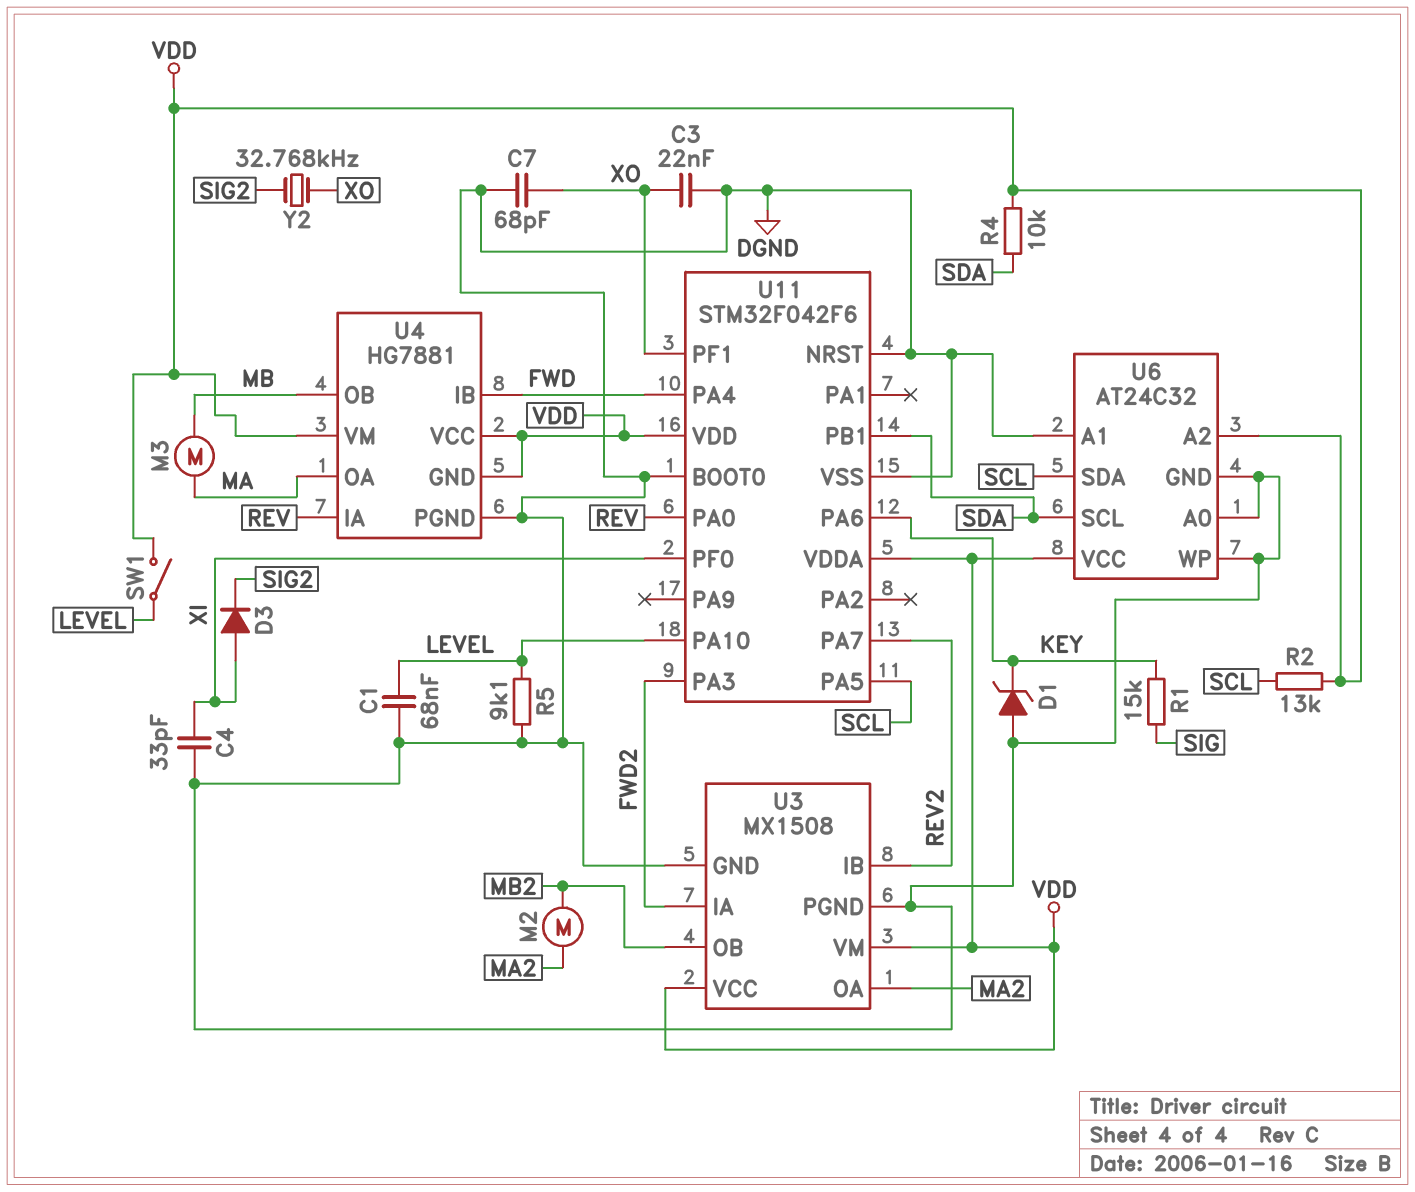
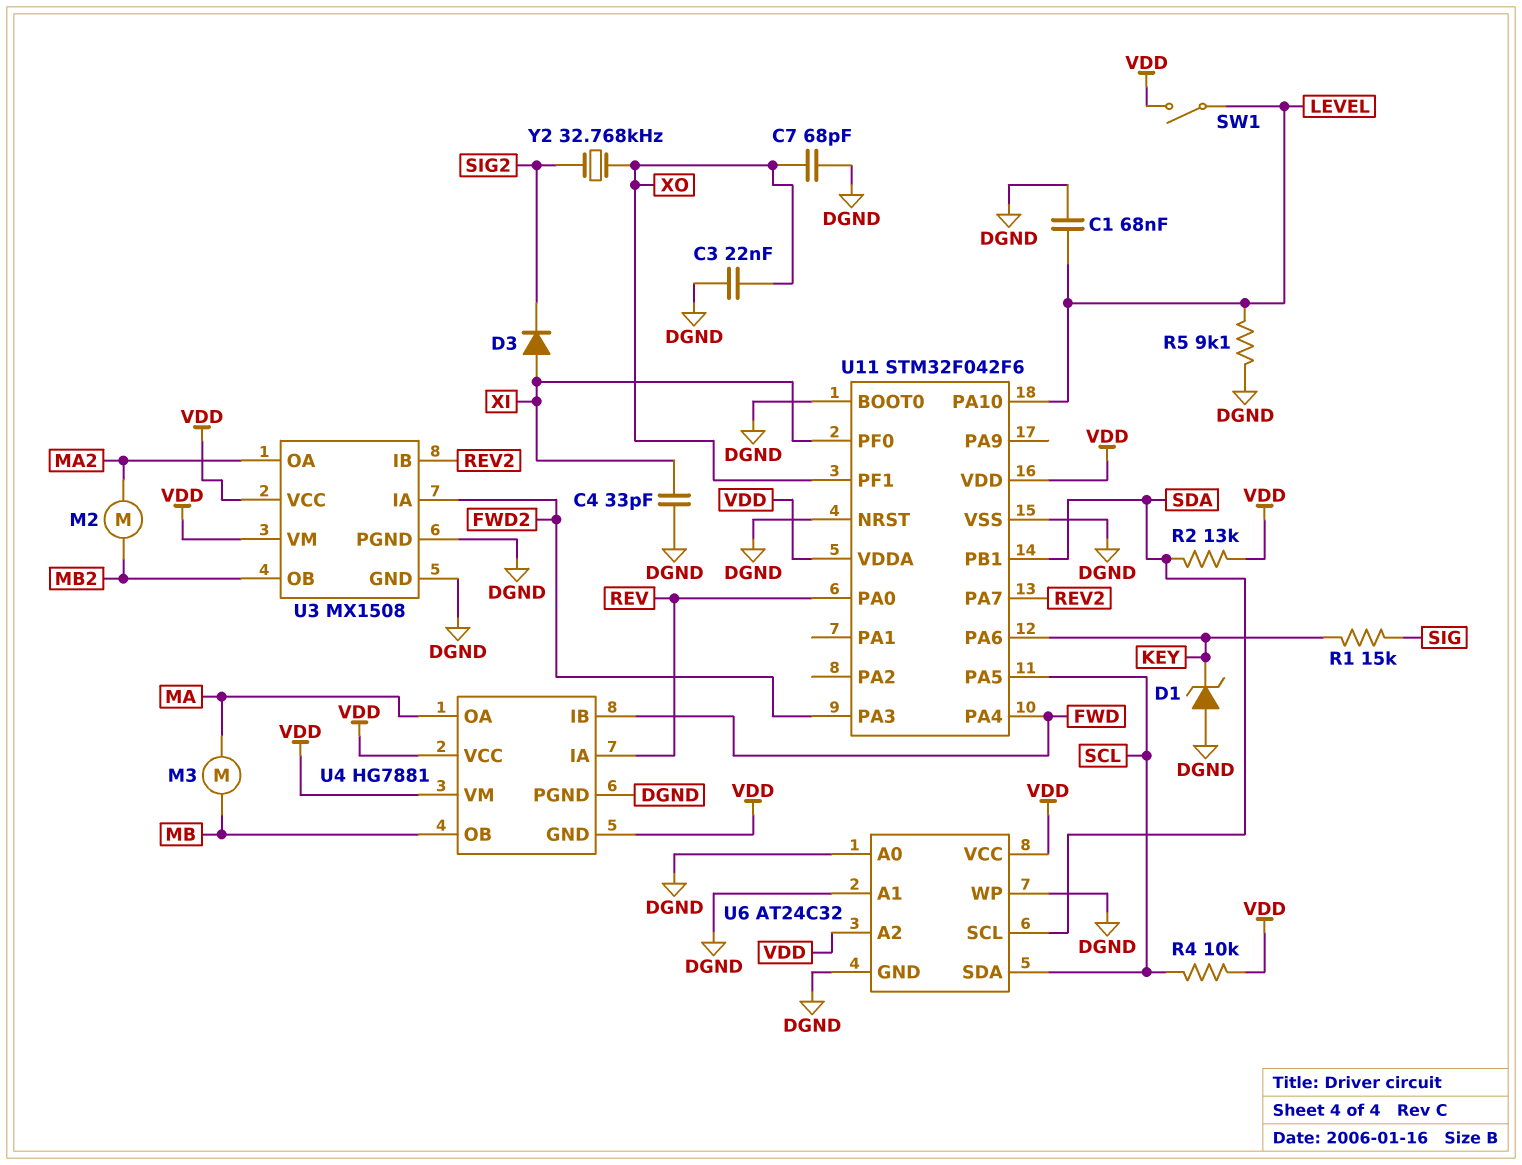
R2: 13k (SCL, VDD) -> 13k (SDA, VDD)
R4: 10k (SDA, VDD) -> 10k (SCL, VDD)

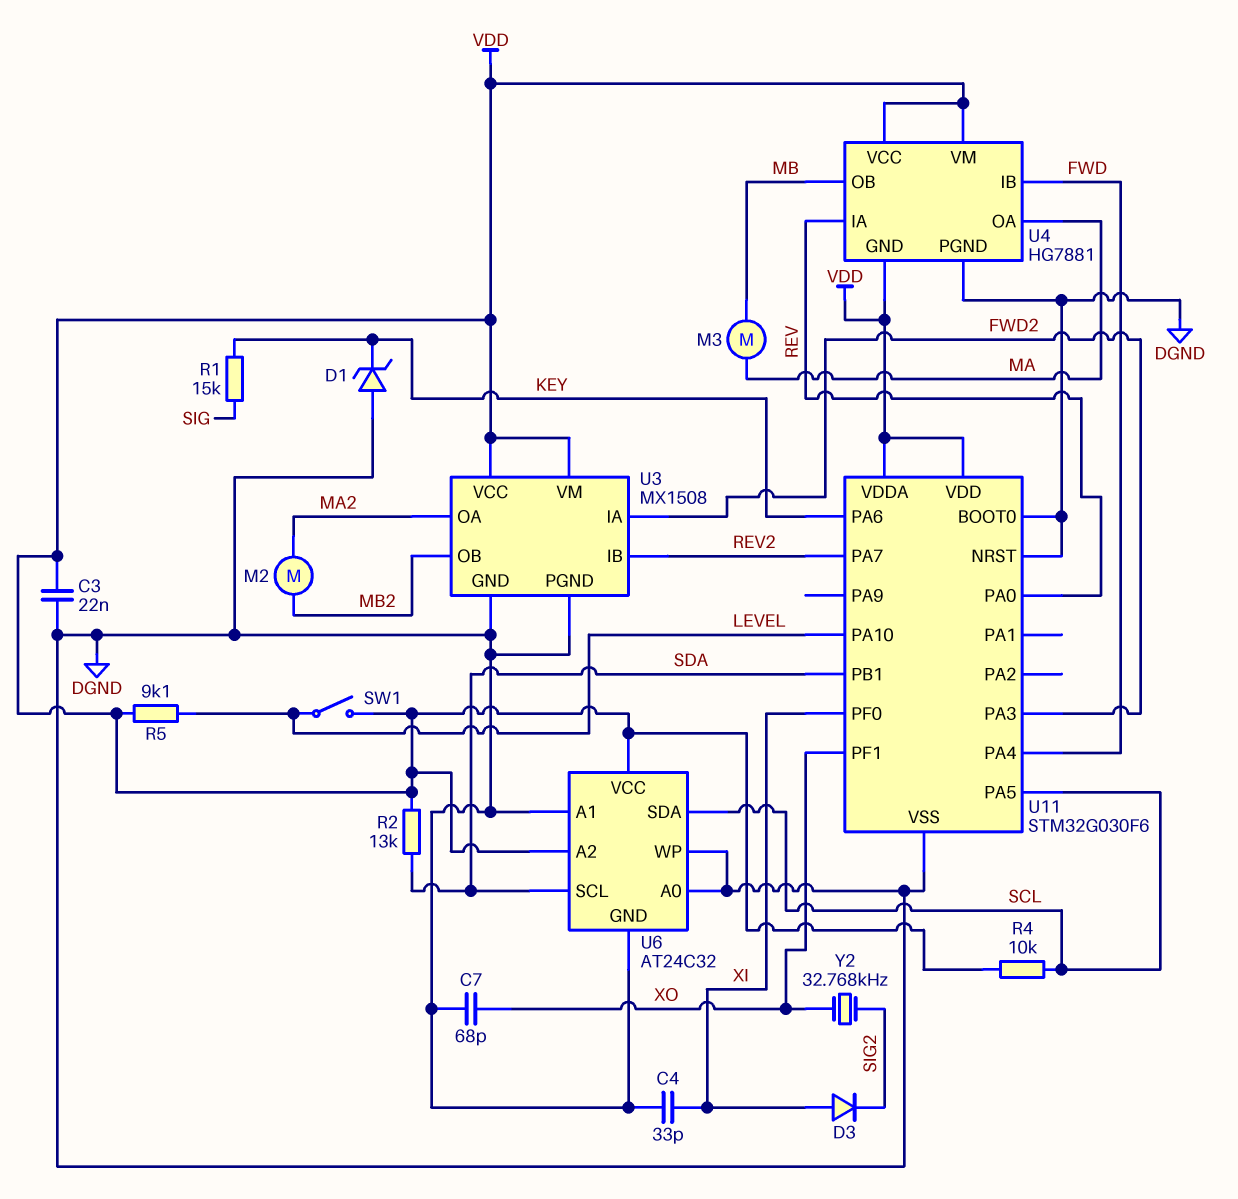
C1: 68nF (DGND, LEVEL) -> none
C3: 22nF (DGND, XO) -> 22nF (DGND, VDD)
R5: 9.1k (DGND, LEVEL) -> 9.1k (LEVEL, VDD)
U11: STM32F042F6 -> STM32G030F6

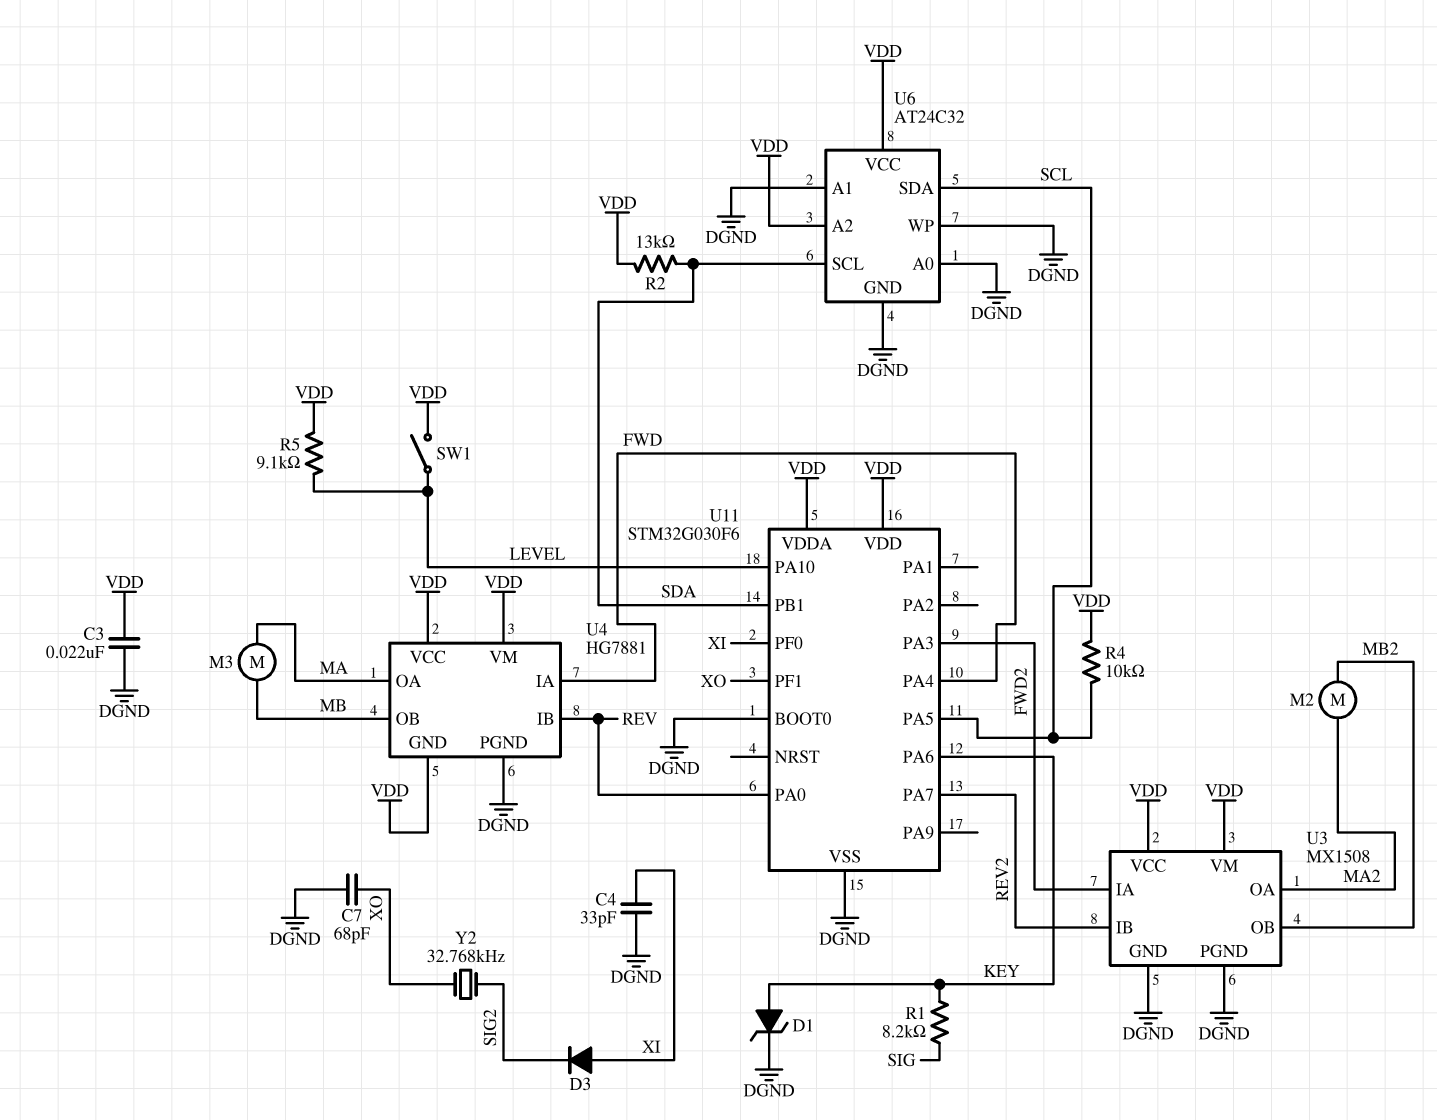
D1: zener (A DGND, K KEY) -> zener (A KEY, K DGND)
R1: 15k (KEY, SIG) -> 8.2k (KEY, SIG)
U4 pin IA: REV -> FWD
U4 pin IB: FWD -> REV
U11 pin NRST: DGND -> none

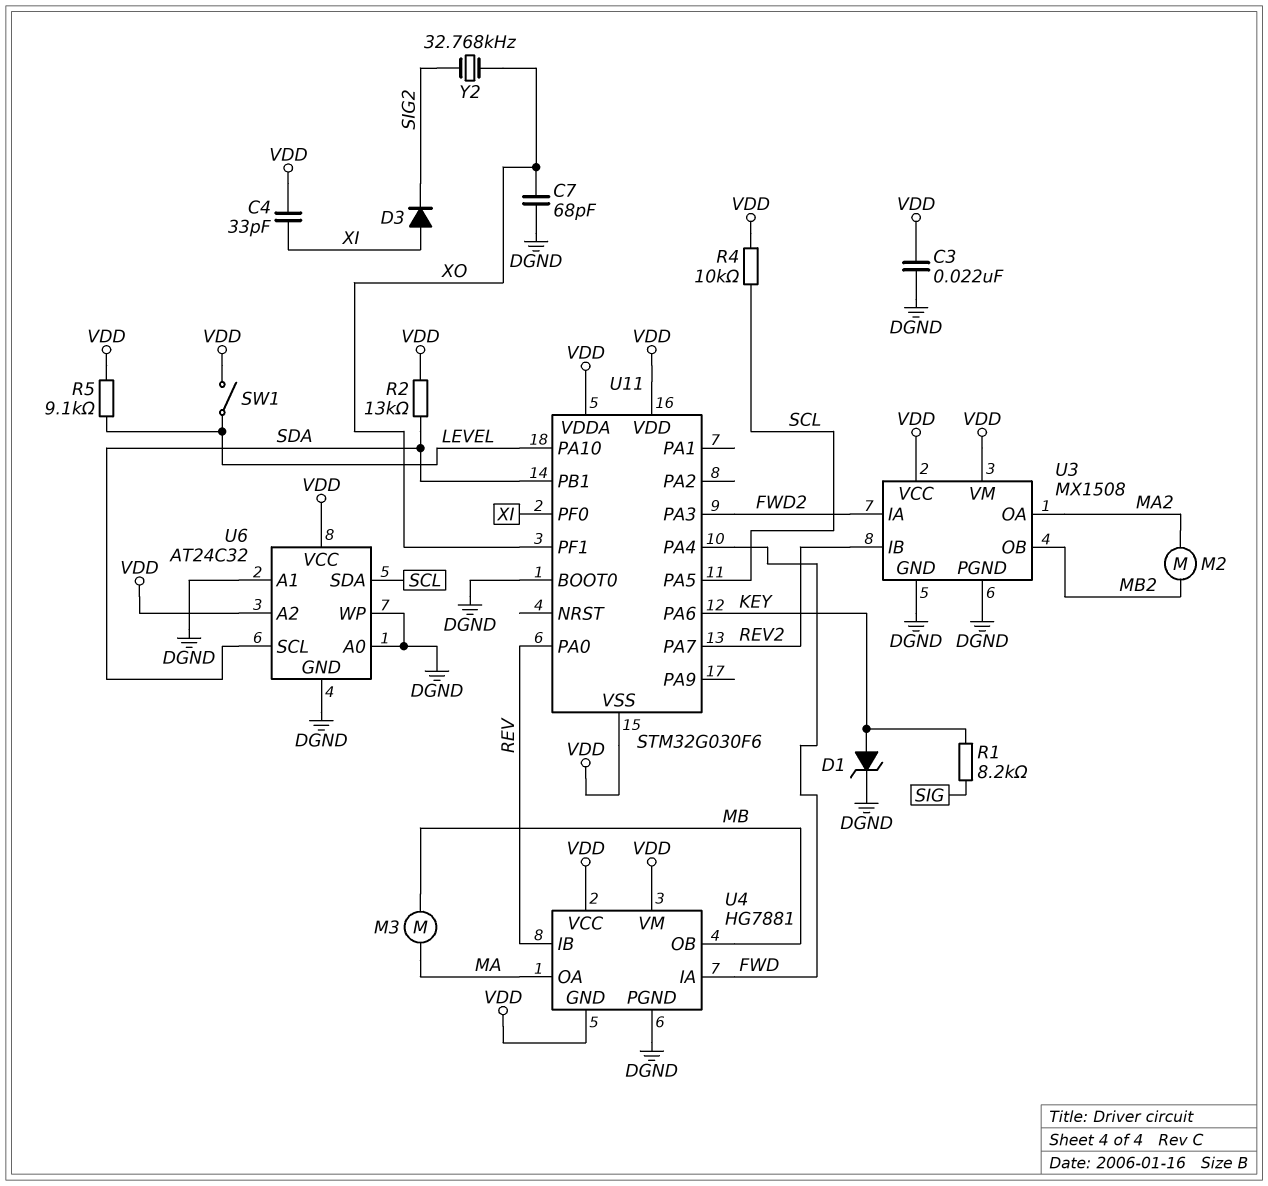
C4: 33pF (DGND, XI) -> 33pF (VDD, XI)
U11 pin VSS: DGND -> VDD

